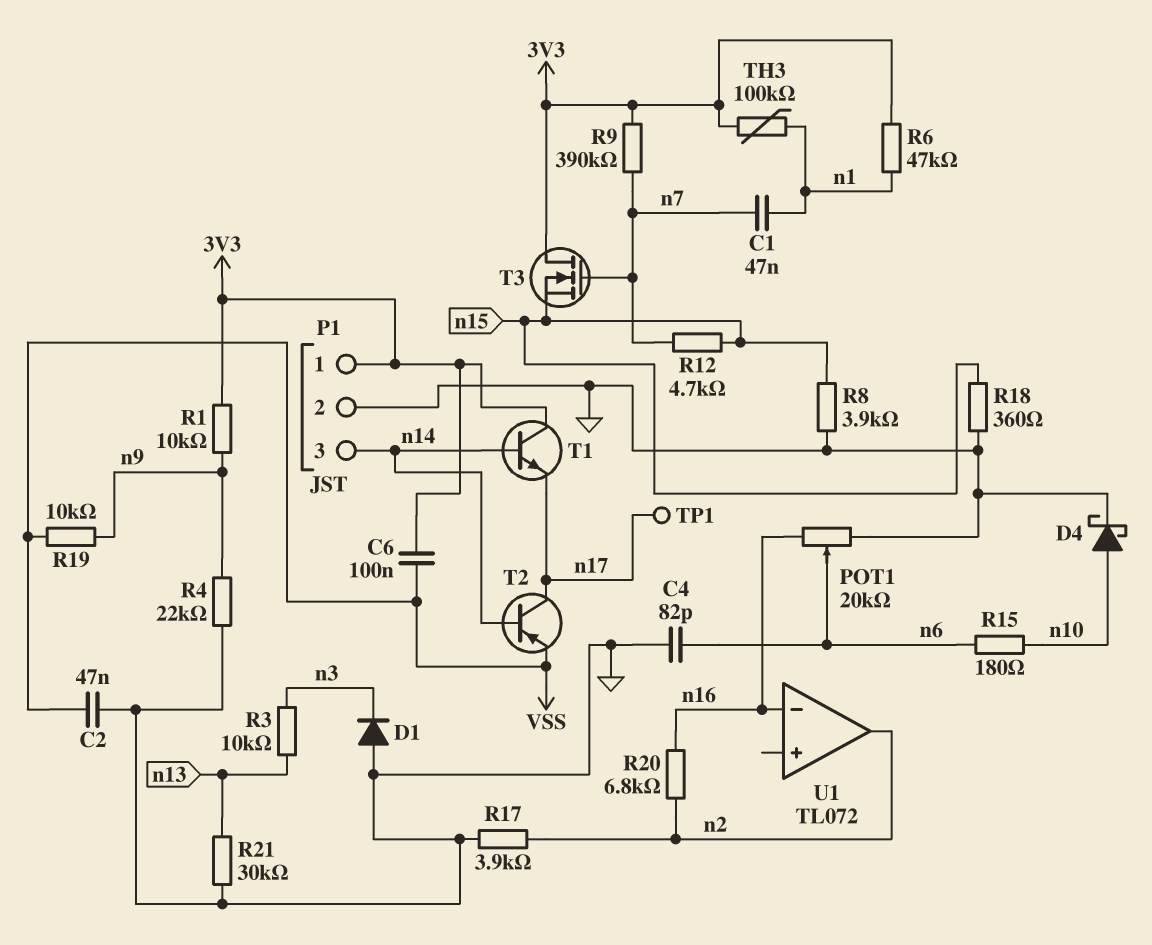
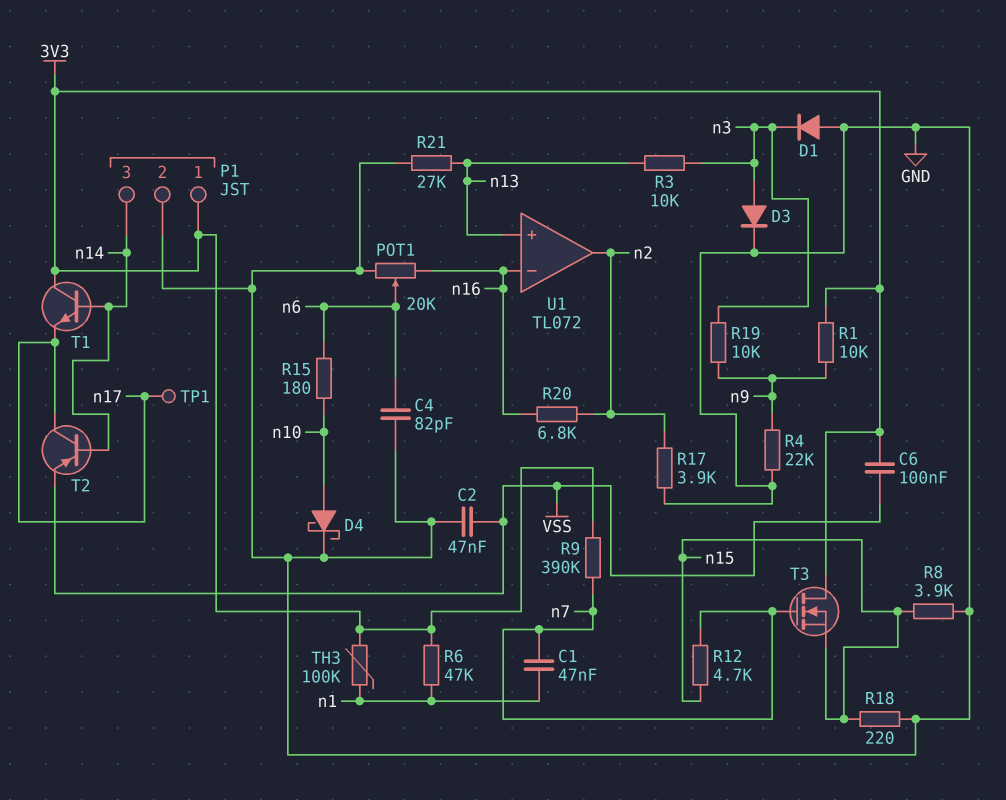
D3: none -> diode (A n3, K GND)
R18: 360 (GND, n15) -> 220 (GND, n15)
R19: 10k (VSS, n9) -> 10k (n3, n9)
R21: 30k (GND, n13) -> 27k (GND, n13)
U1 pin in+: none -> n13

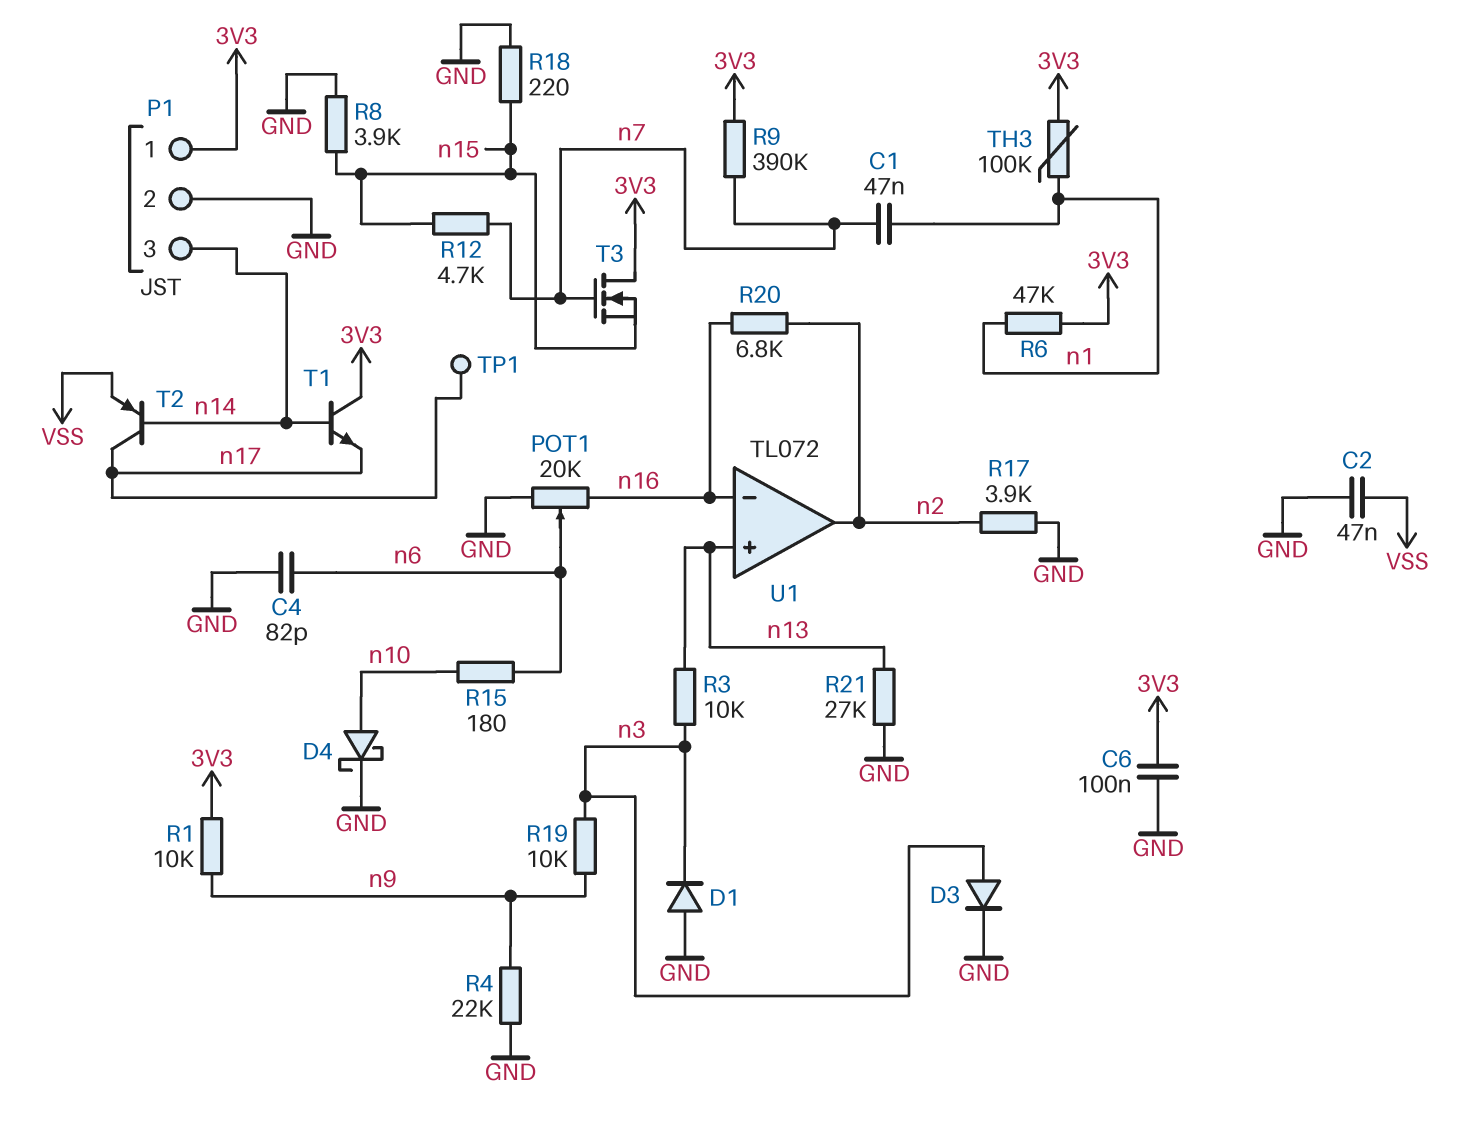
C6: 100nF (3V3, VSS) -> 100nF (3V3, GND)

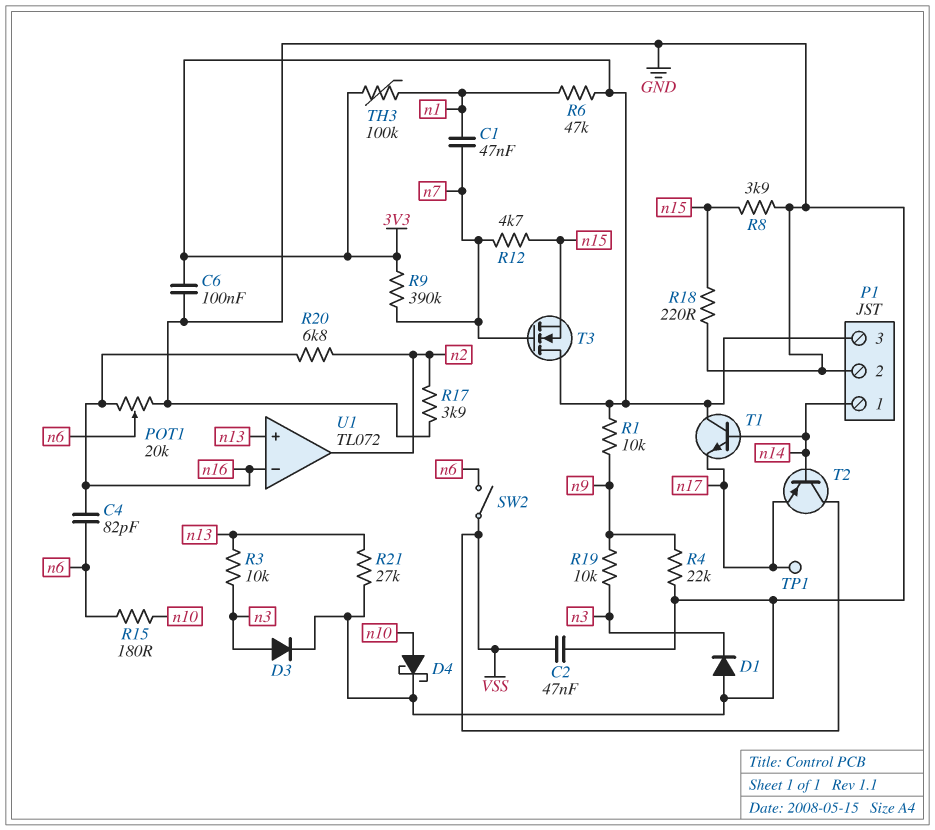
C4: 82pF (GND, n6) -> 82pF (n6, n16)
P1 pin 1: 3V3 -> n14
P1 pin 3: n14 -> 3V3
SW2: none -> switch (VSS, n6)
T2: PNP (B n14, C n17, E VSS) -> PNP (B n14, C VSS, E n17)

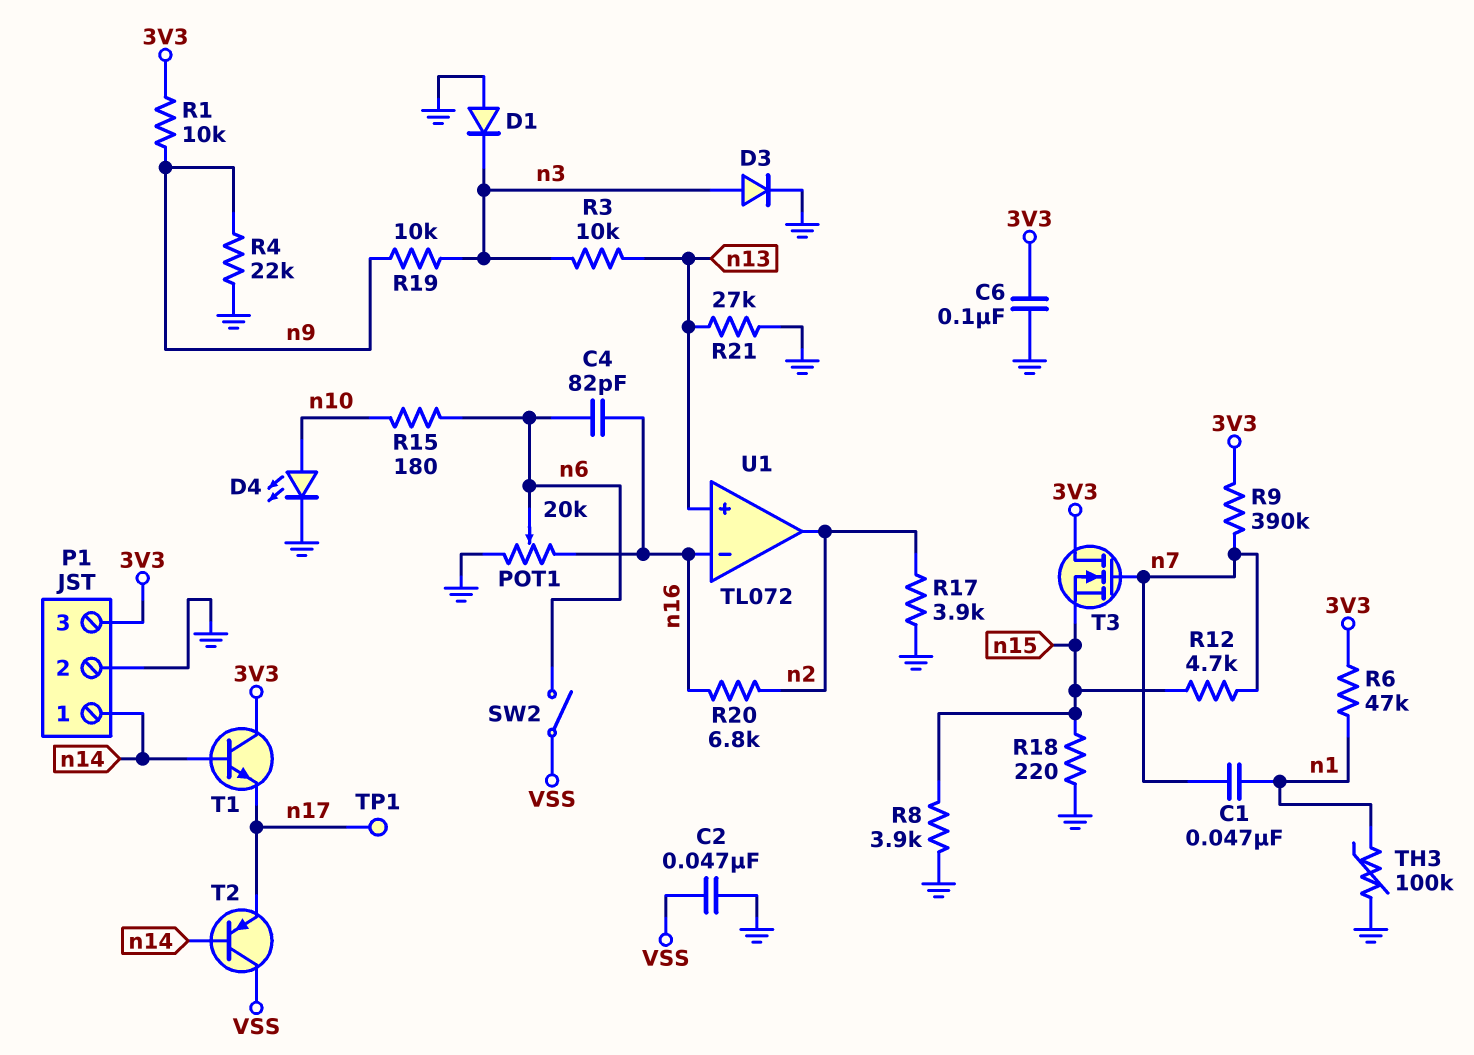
D4: schottky (A n10, K GND) -> LED (A n10, K GND)
TH3: 100k (3V3, n1) -> 100k (GND, n1)

